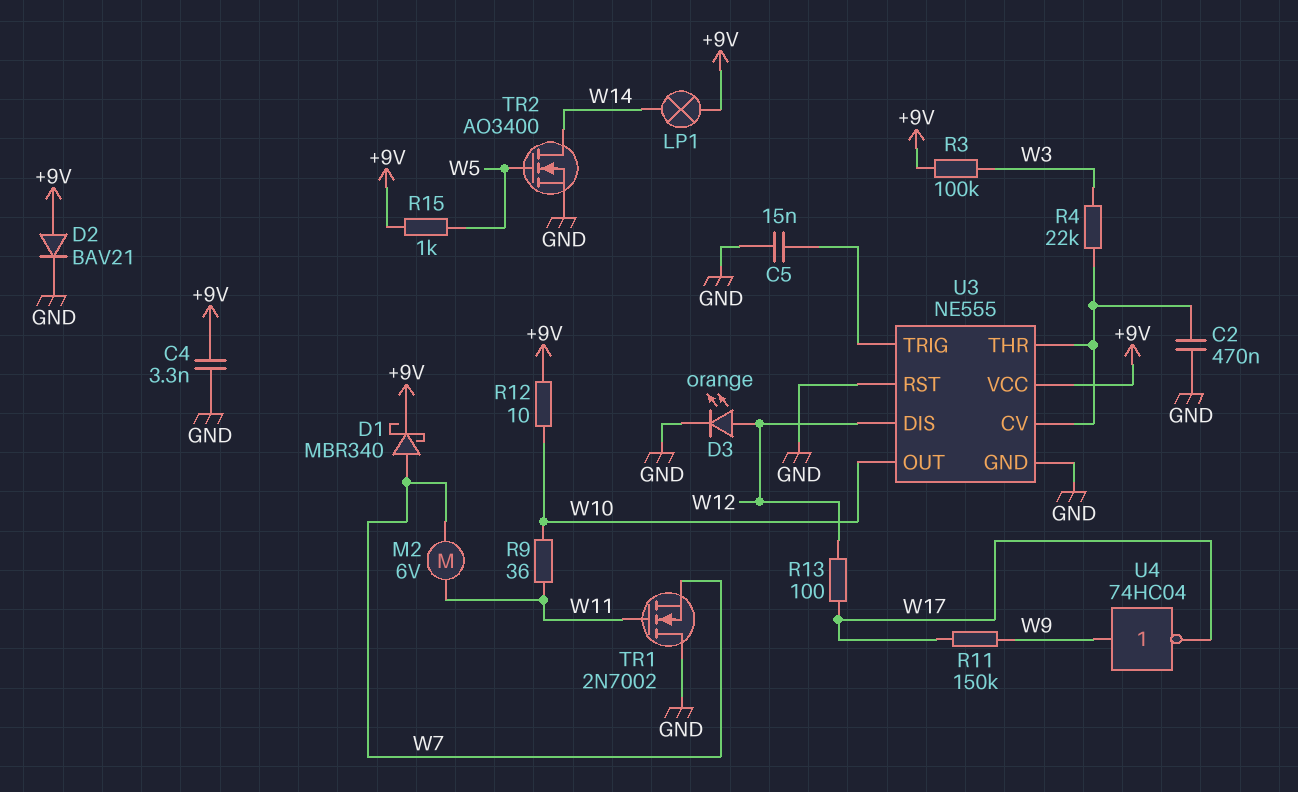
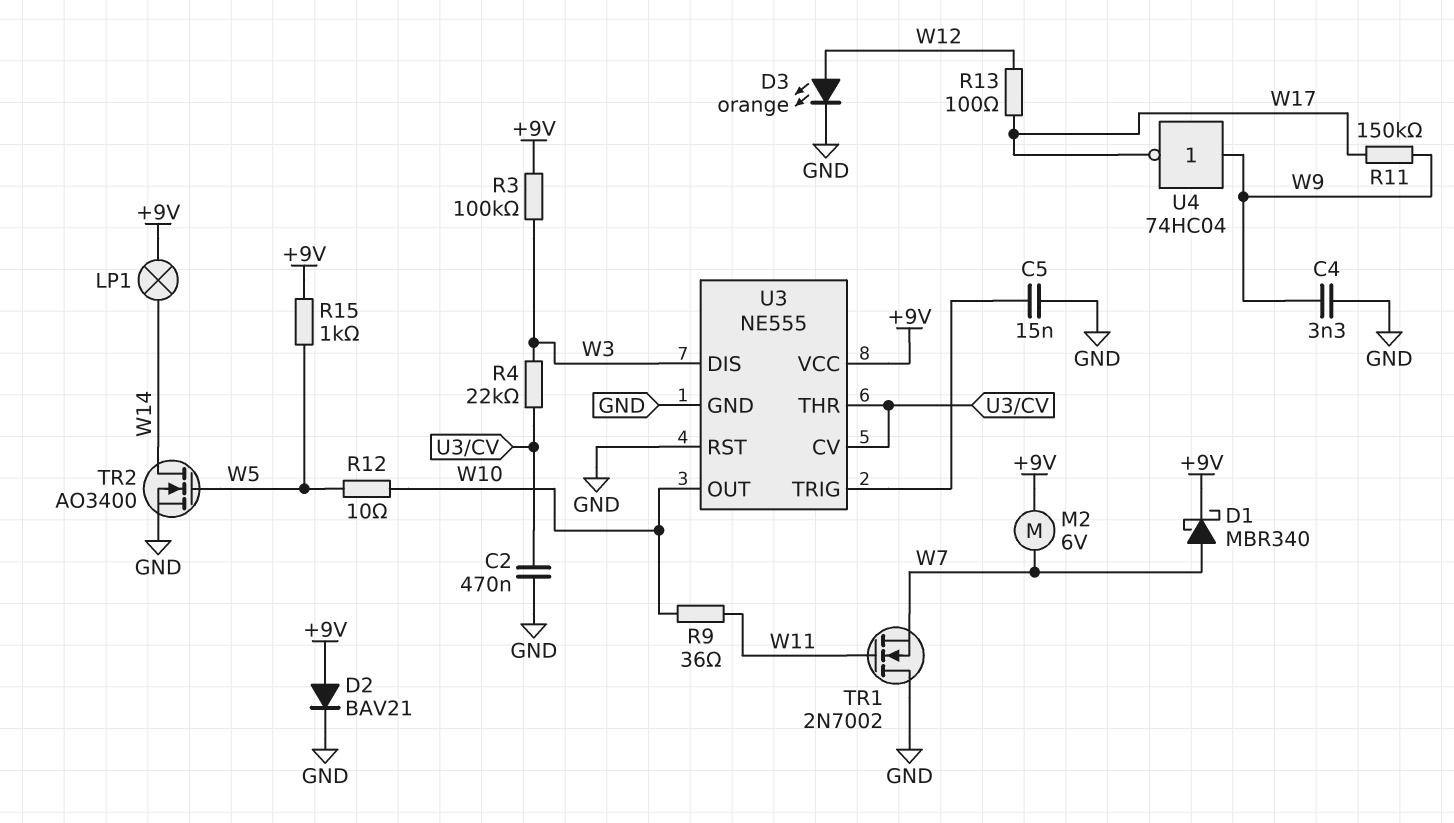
C4: 3.3nF (+9V, GND) -> 3.3nF (GND, W9)
M2: motor 6V (W7, W11) -> motor 6V (+9V, W7)
R12: 10 (+9V, W10) -> 10 (W5, W10)
U3 pin DIS: W12 -> W3

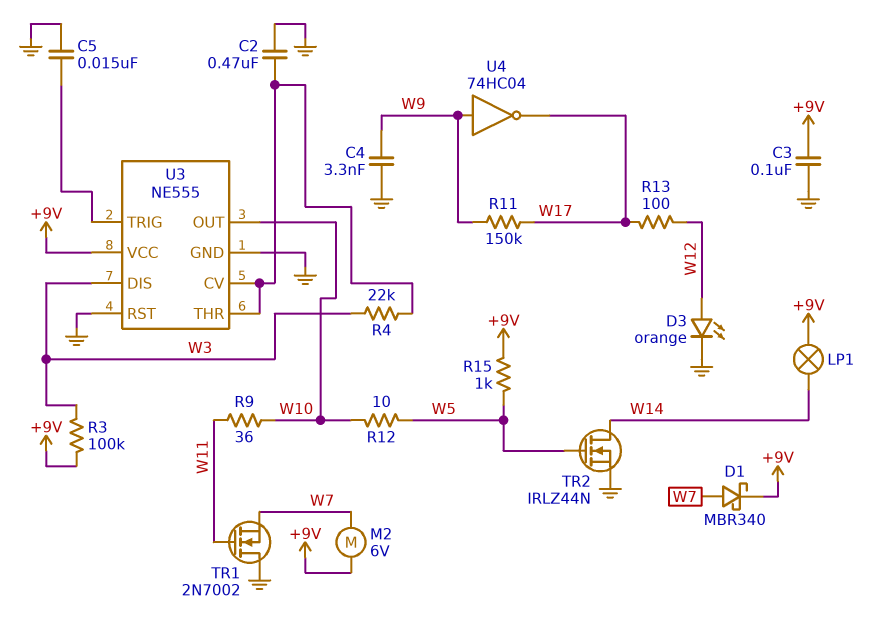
C3: none -> 100nF (+9V, GND)
D2: diode BAV21 (A +9V, K GND) -> none
TR2: NMOS AO3400 (G W5, D W14, S GND) -> NMOS IRLZ44N (G W5, D W14, S GND)

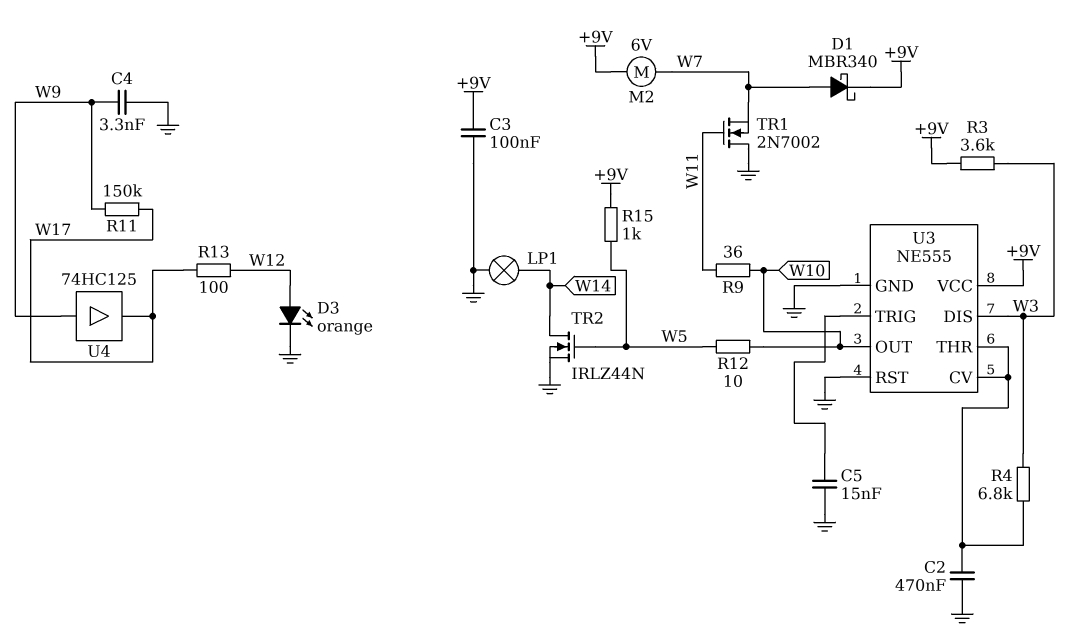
LP1: lamp (+9V, W14) -> lamp (GND, W14)
R3: 100k (+9V, W3) -> 3.6k (+9V, W3)
R4: 22k (U3/CV, W3) -> 6.8k (U3/CV, W3)
U4: NOT 74HC04 (in W9, out W17) -> buffer 74HC125 (in W9, out W17)

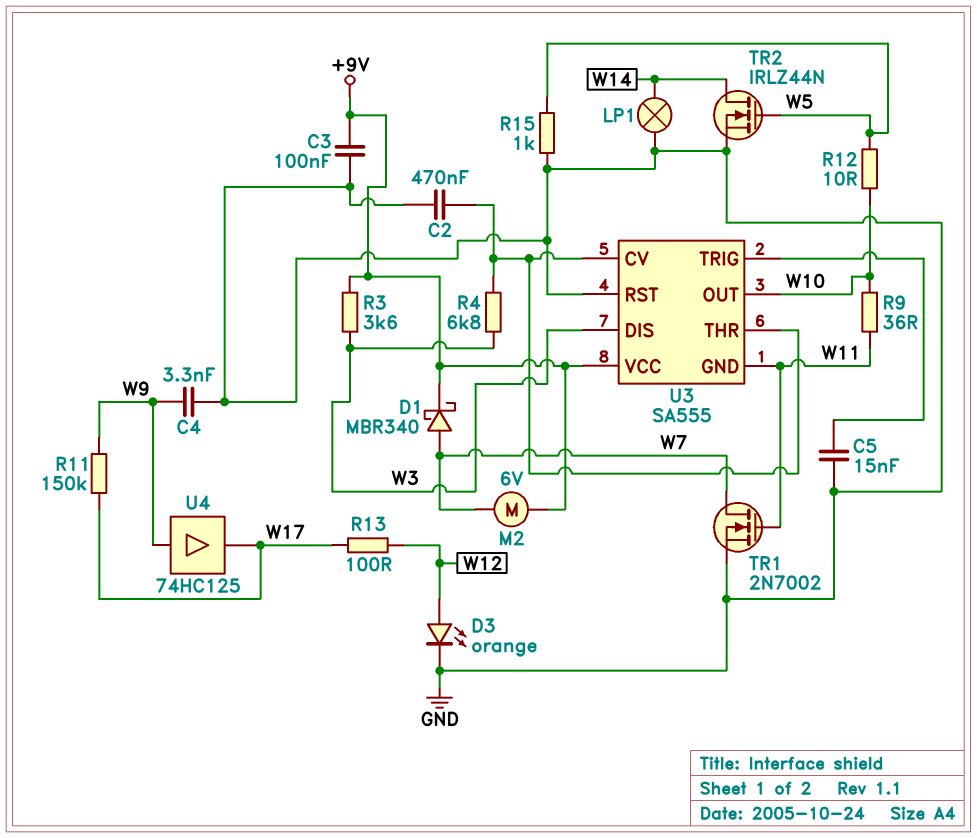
R15: 1k (+9V, W5) -> 1k (GND, W5)
TR1: NMOS 2N7002 (G W11, D GND, S W7) -> NMOS 2N7002 (G W11, D W7, S GND)
U3: NE555 -> SA555
U3 pin GND: GND -> W11

